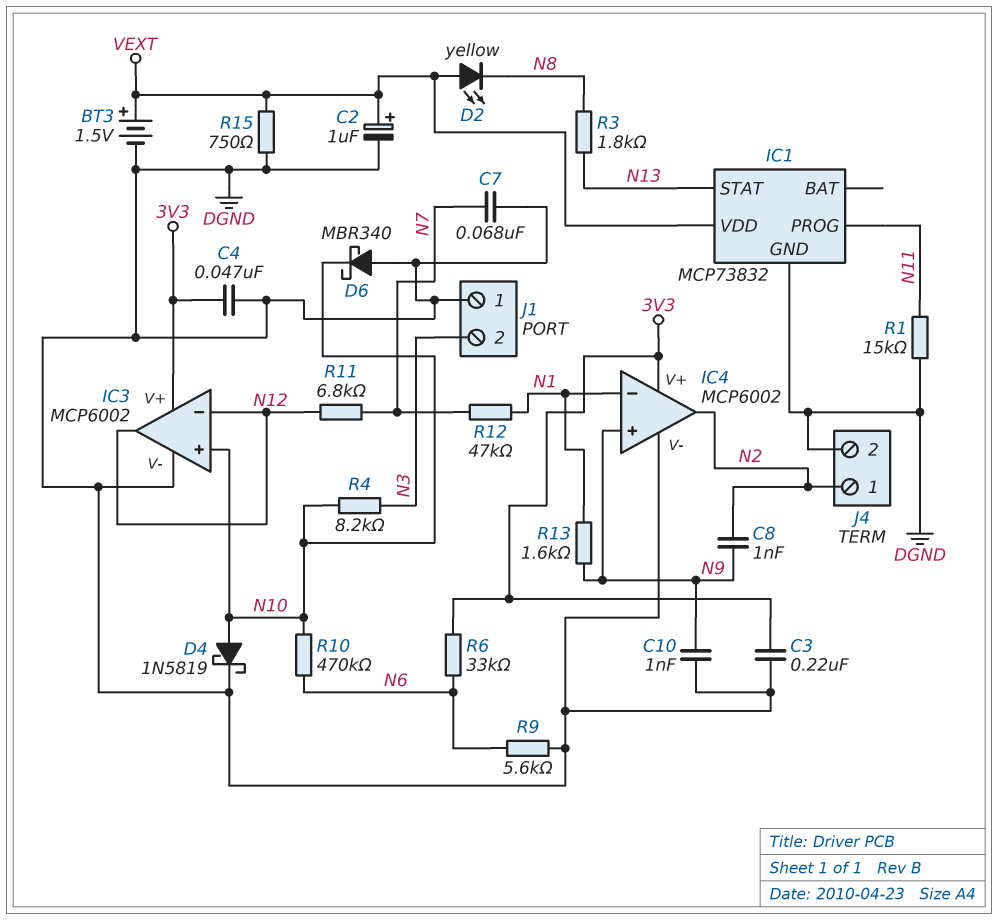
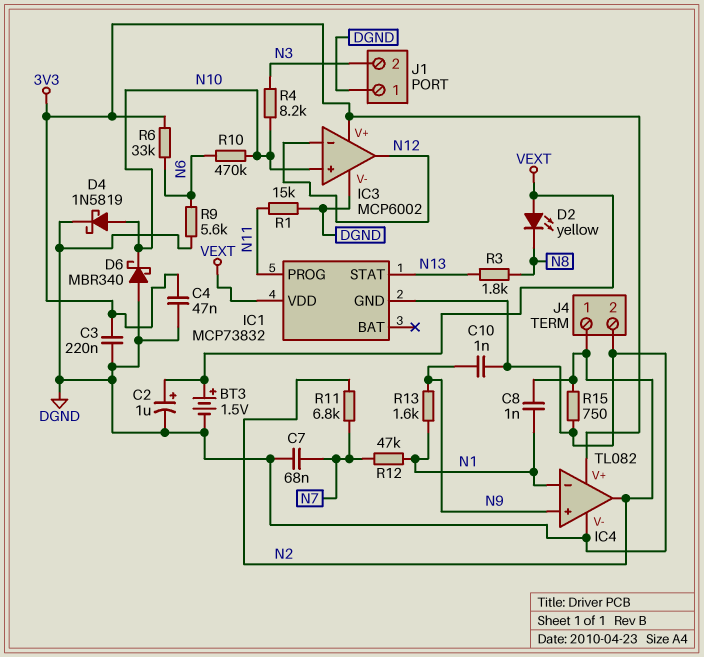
C8: 1nF (N2, N9) -> 1nF (N1, N2)
IC4: MCP6002 -> TL082
R11: 6.8k (N7, N12) -> 6.8k (N2, N7)
R15: 750 (DGND, VEXT) -> 750 (DGND, N2)

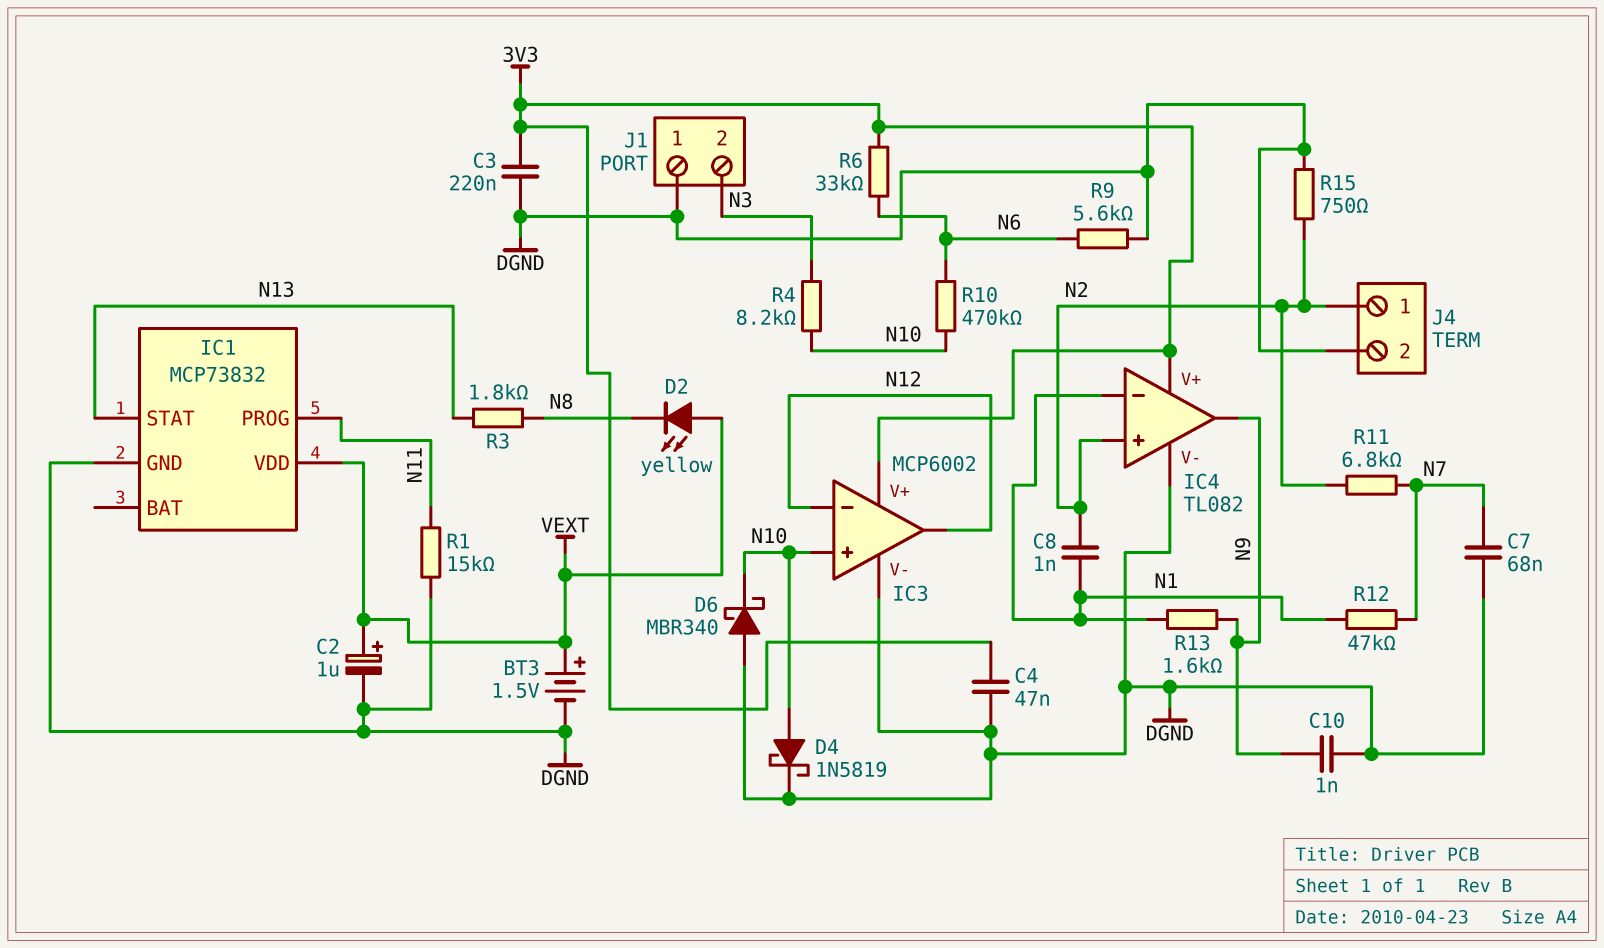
IC4 pin in+: N9 -> N2
IC4 pin out: N2 -> N9

